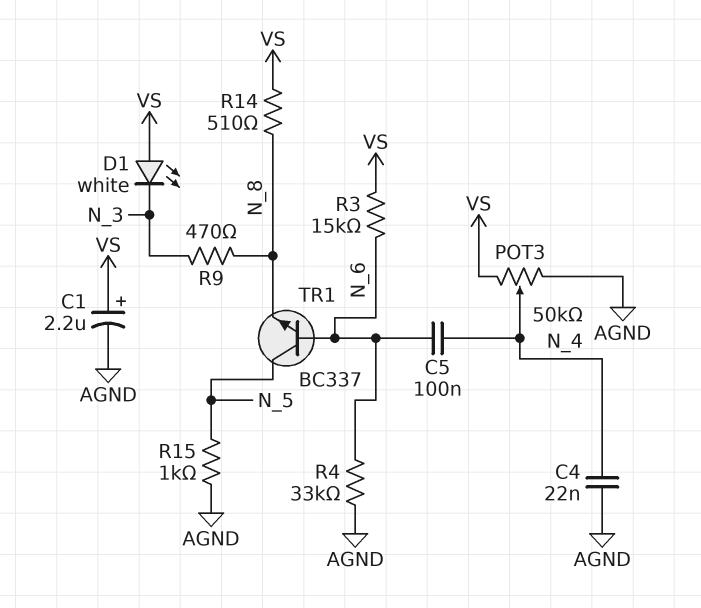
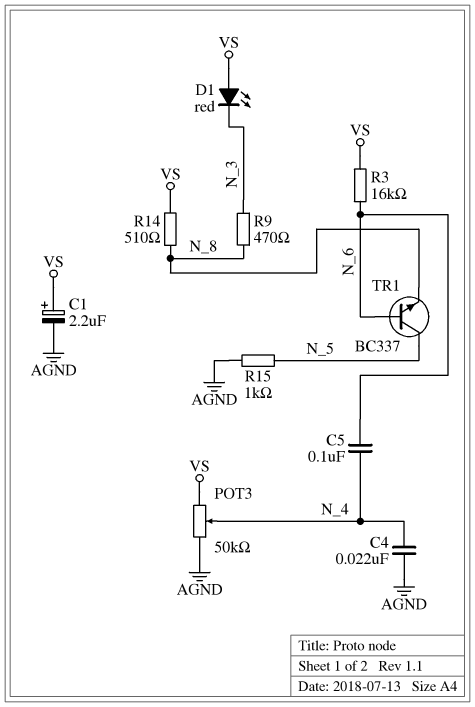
D1: LED white (A VS, K N_3) -> LED red (A VS, K N_3)
R3: 15k (N_6, VS) -> 16k (N_6, VS)
R4: 33k (AGND, N_6) -> none

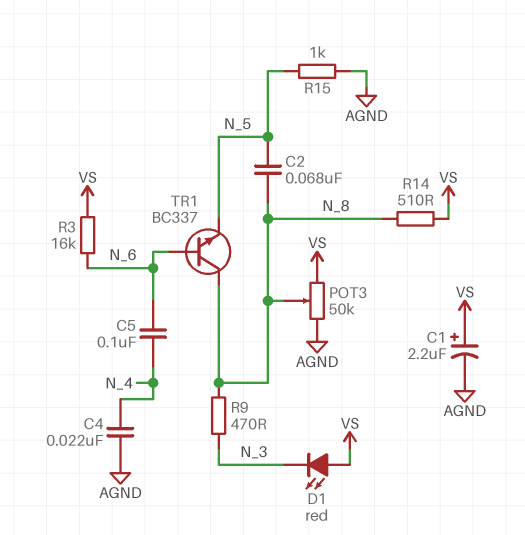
C2: none -> 68nF (N_5, N_8)
POT3: 50k (AGND, VS, wiper N_4) -> 50k (AGND, VS, wiper N_8)
TR1: NPN BC337 (B N_6, C N_5, E N_8) -> NPN BC337 (B N_6, C N_8, E N_5)

